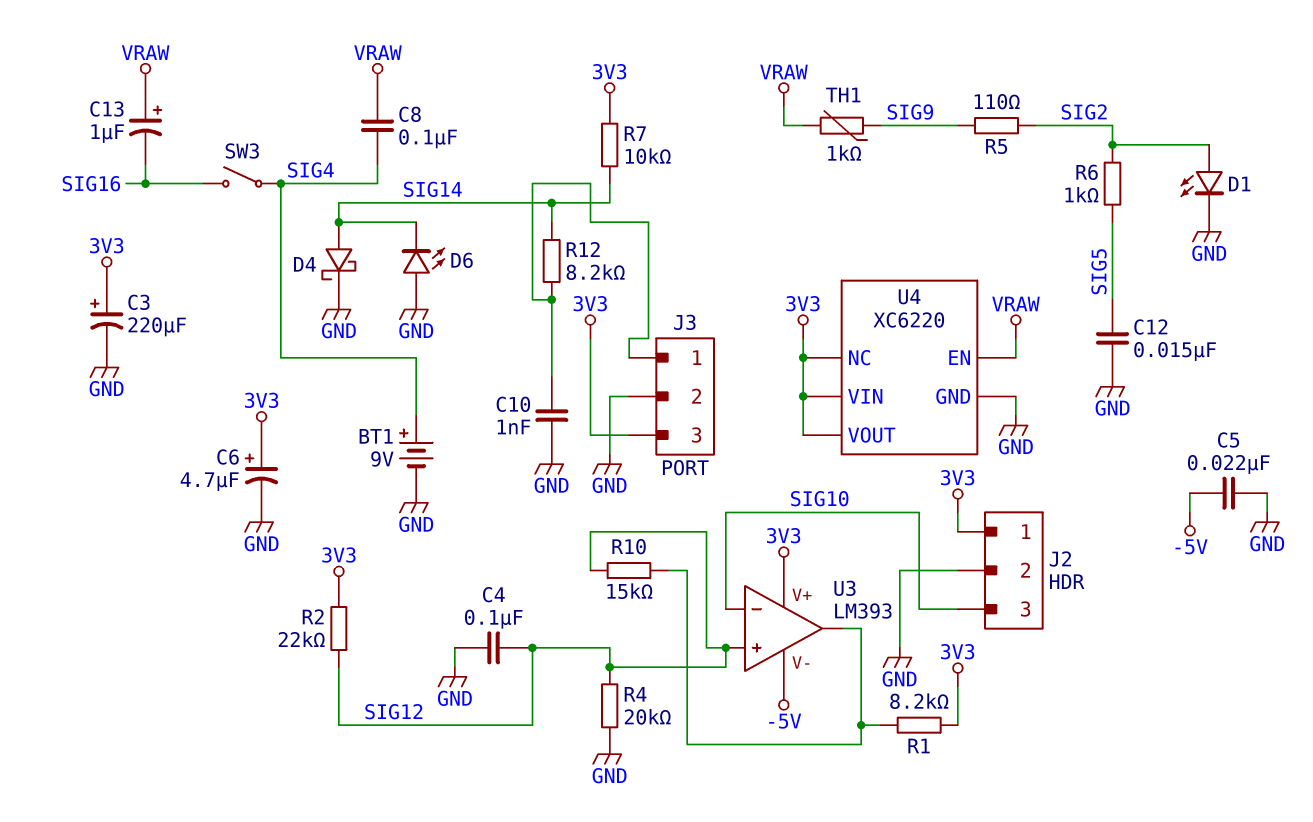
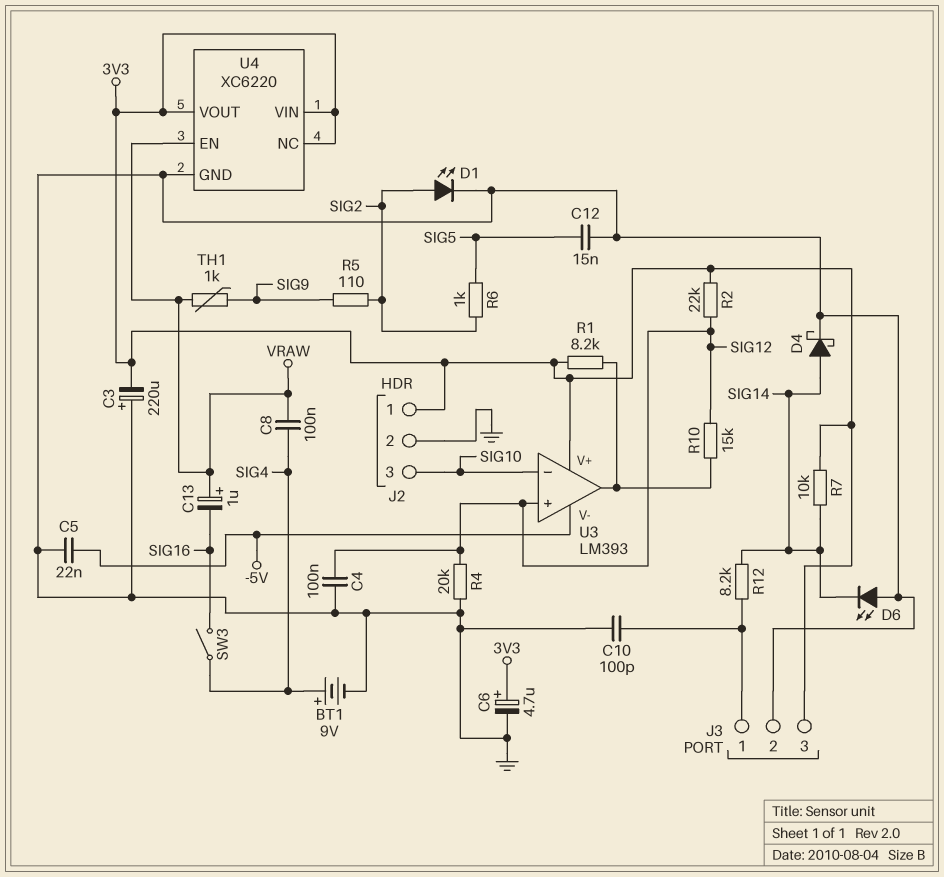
C3: 220uF (plus 3V3, minus GND) -> 220uF (plus GND, minus 3V3)
C10: 1nF (GND, J3/1) -> 100pF (GND, J3/1)

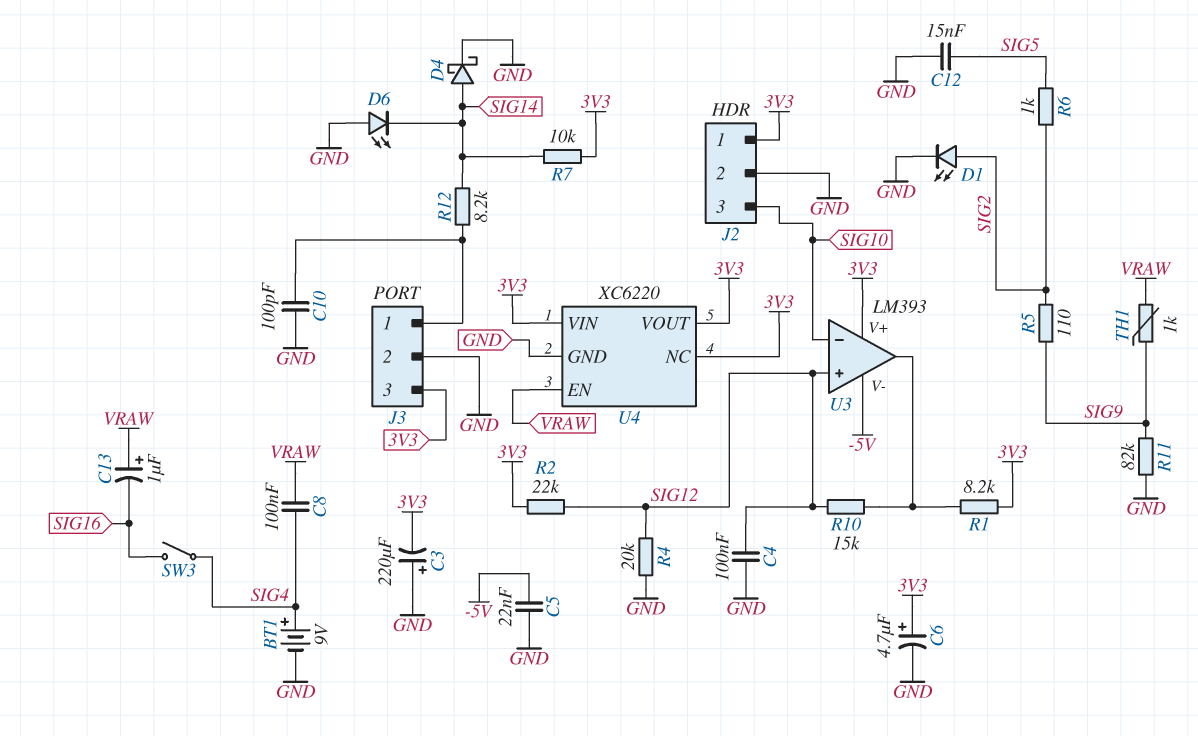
R11: none -> 82k (GND, SIG9)

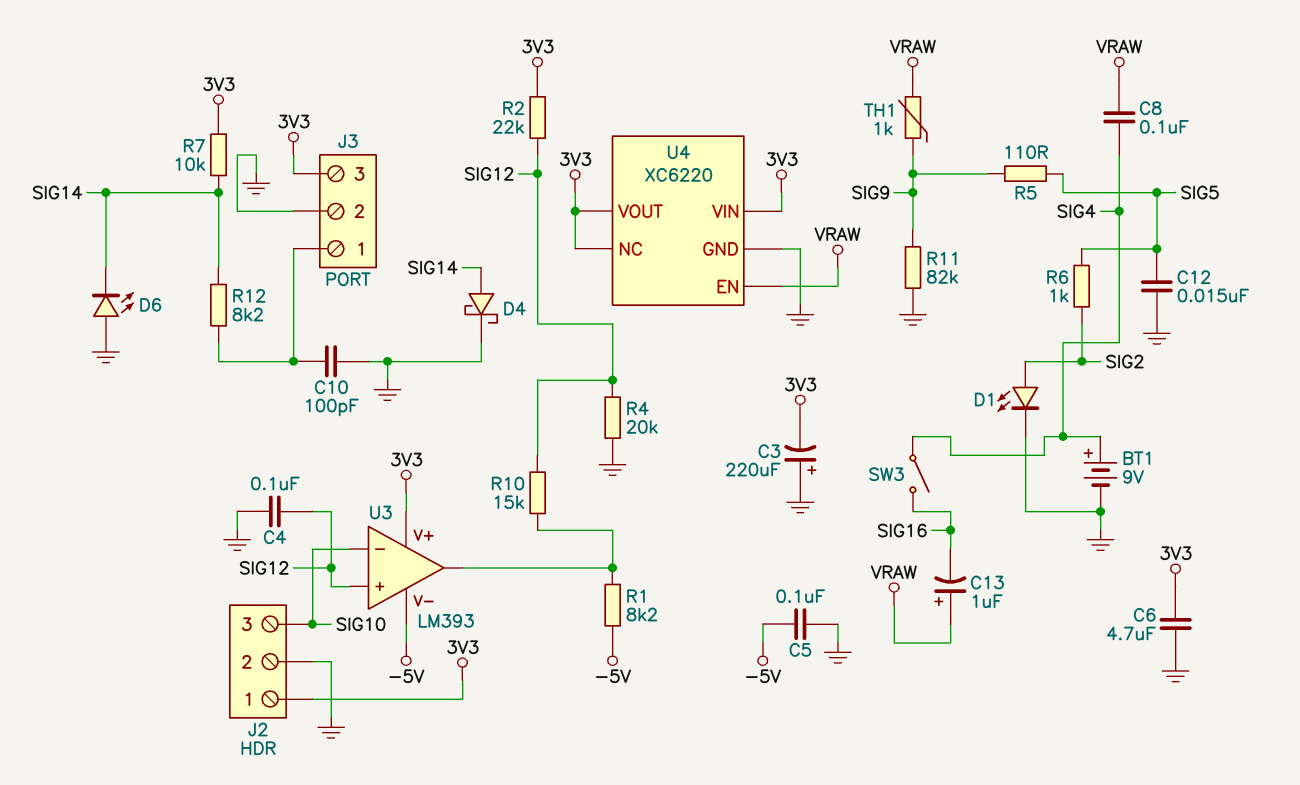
C5: 22nF (-5V, GND) -> 100nF (-5V, GND)
C6: 4.7uF (plus 3V3, minus GND) -> 4.7uF (3V3, GND)
R1: 8.2k (3V3, U3/out) -> 8.2k (-5V, U3/out)
R5: 110 (SIG2, SIG9) -> 110 (SIG5, SIG9)

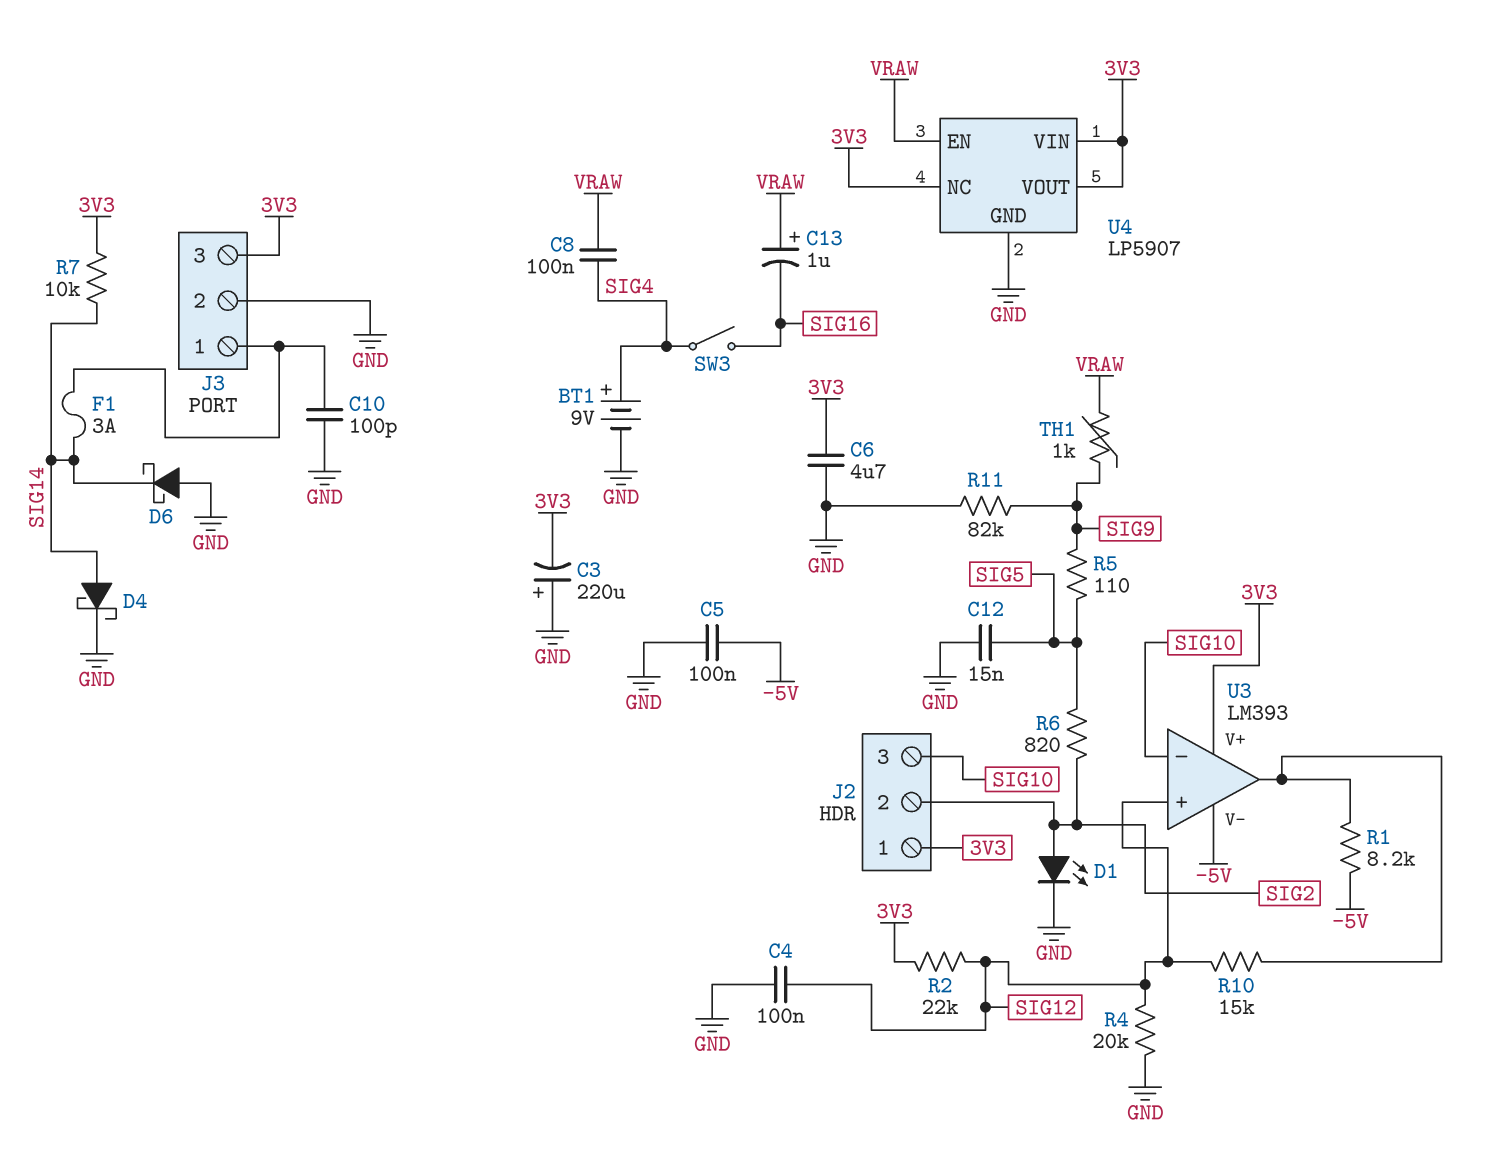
D6: LED (A GND, K SIG14) -> schottky (A GND, K SIG14)
F1: none -> 3A (J3/1, SIG14)
J2 pin 2: GND -> SIG2
R6: 1k (SIG2, SIG5) -> 820 (SIG2, SIG5)
R12: 8.2k (J3/1, SIG14) -> none
U4: XC6220 -> LP5907

